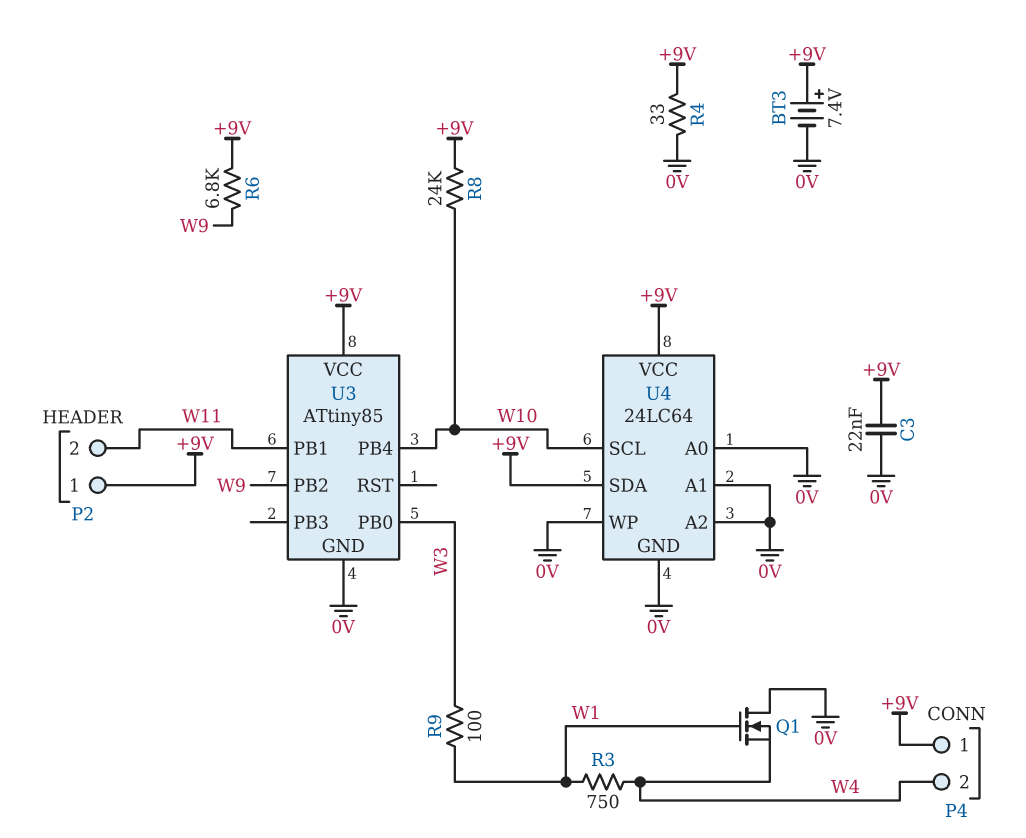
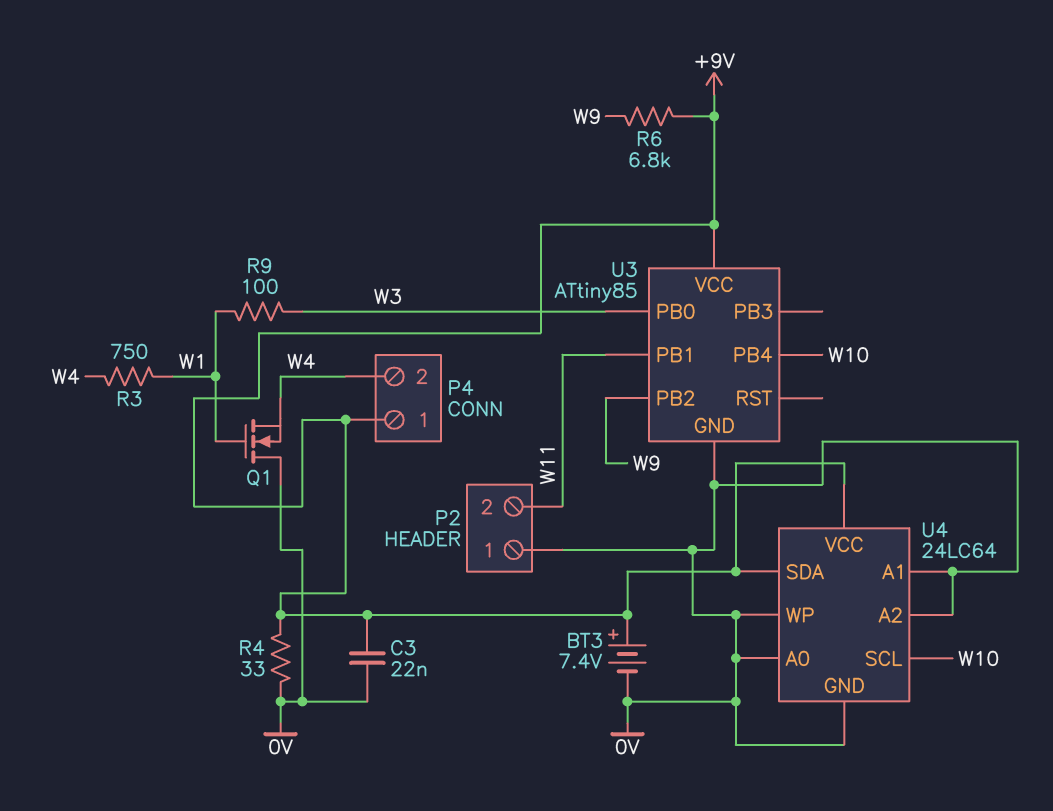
P2 pin 1: +9V -> 0V
R8: 24k (+9V, W10) -> none

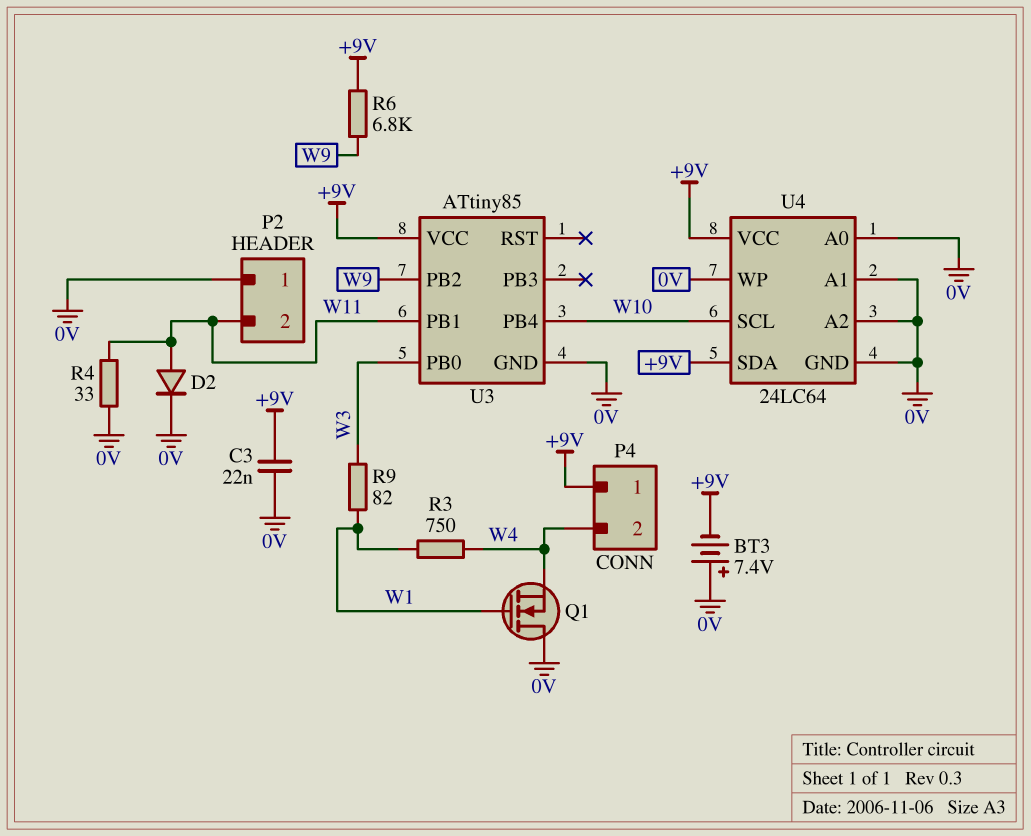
BT3: 7.4V (plus +9V, minus 0V) -> 7.4V (plus 0V, minus +9V)
D2: none -> diode (A W11, K 0V)
R4: 33 (+9V, 0V) -> 33 (0V, W11)
R9: 100 (W1, W3) -> 82 (W1, W3)

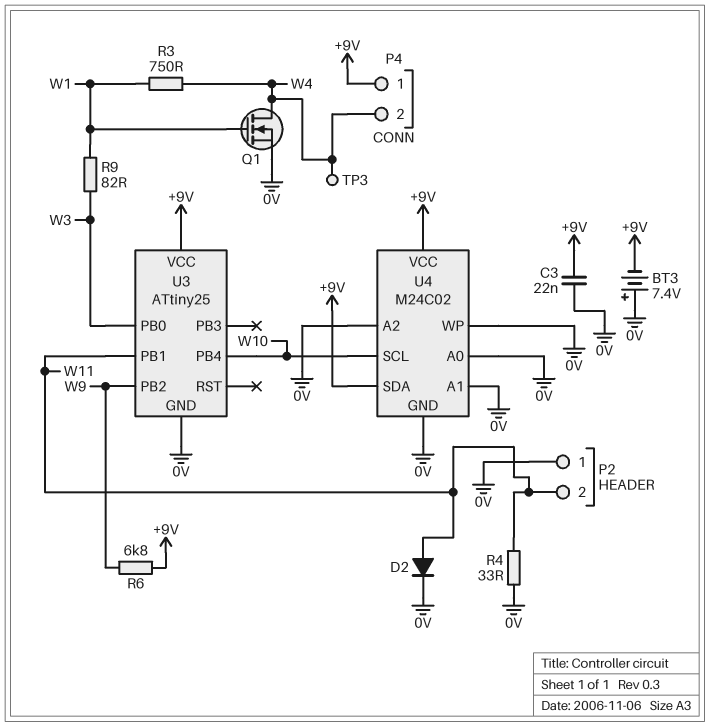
Q1: NMOS (G W1, D 0V, S W4) -> NMOS (G W1, D W4, S 0V)
TP3: none -> test point (W4)
U3: ATtiny85 -> ATtiny25
U4: 24LC64 -> M24C02

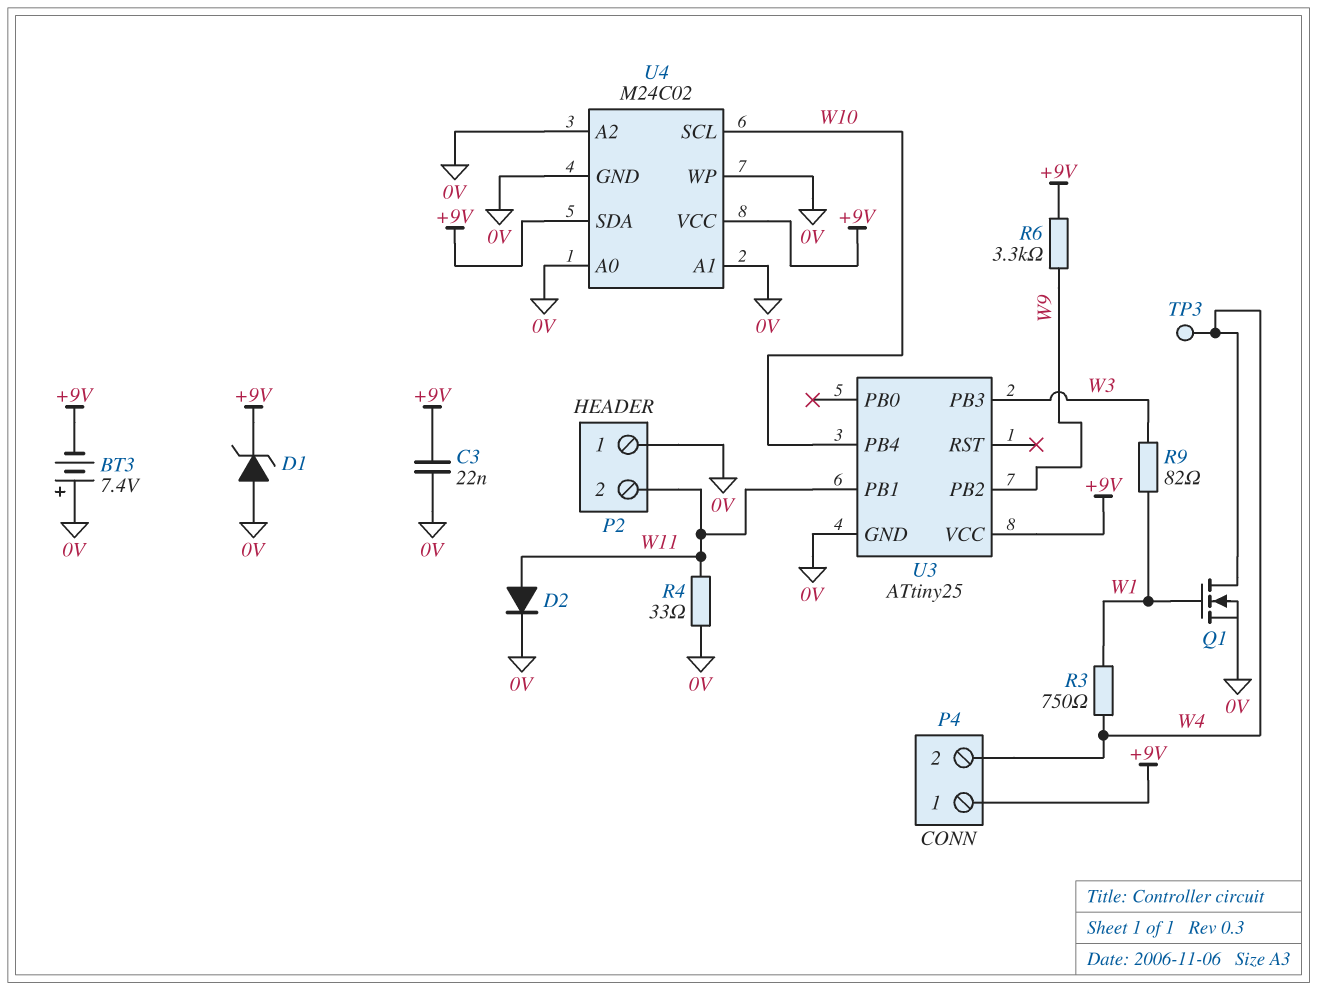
D1: none -> zener (A 0V, K +9V)
R6: 6.8k (+9V, W9) -> 3.3k (+9V, W9)
U3 pin PB0: W3 -> none
U3 pin PB3: none -> W3

